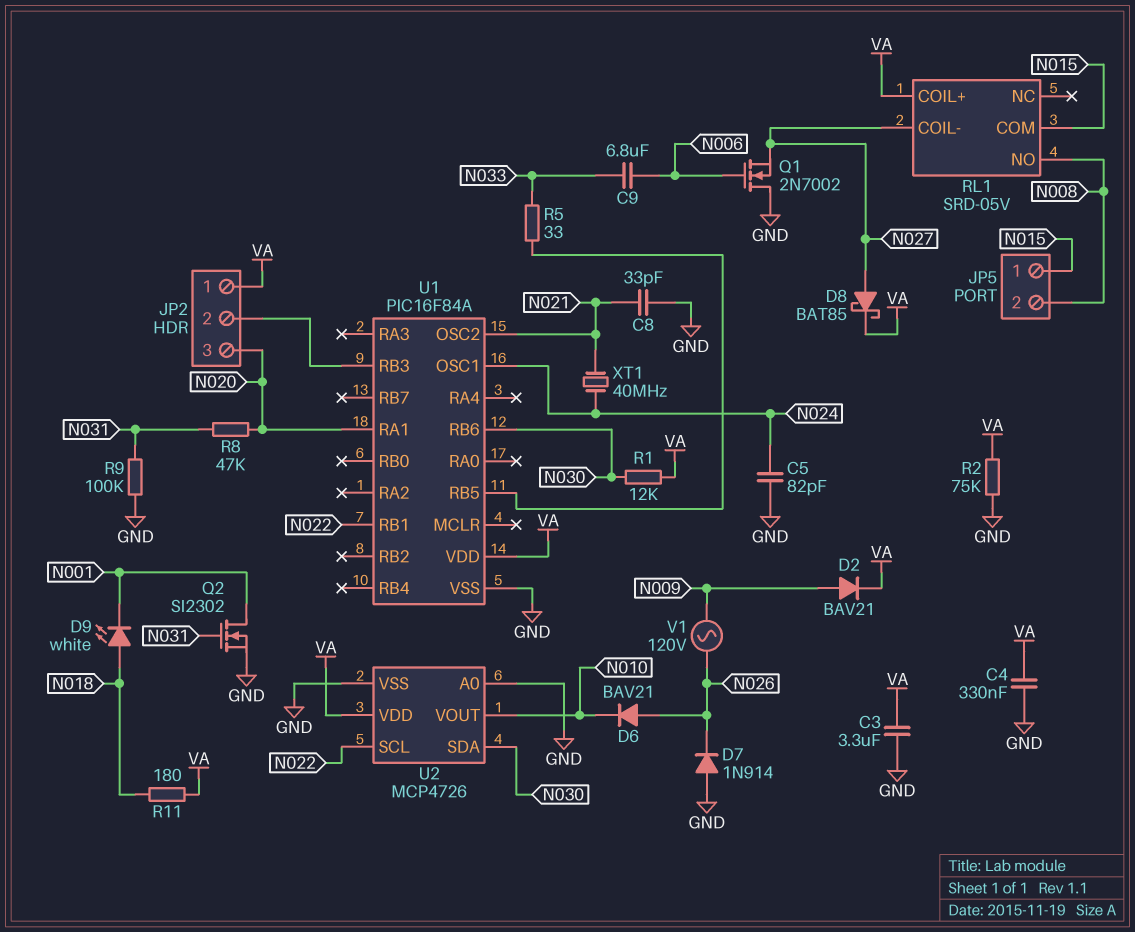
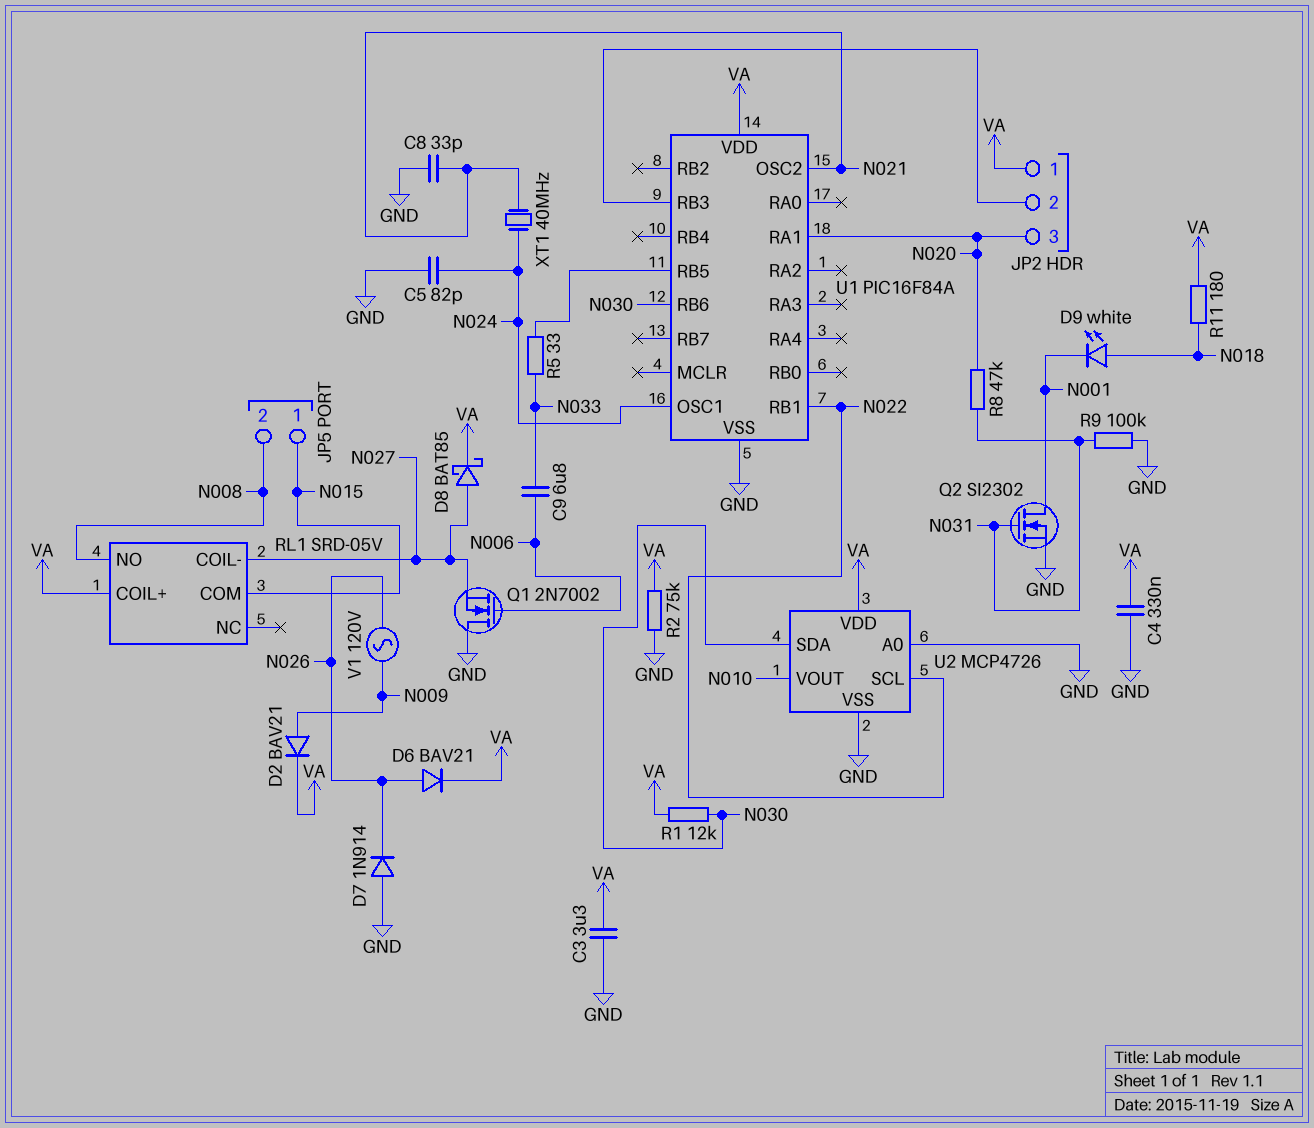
D6: diode BAV21 (A N026, K N010) -> diode BAV21 (A N026, K VA)

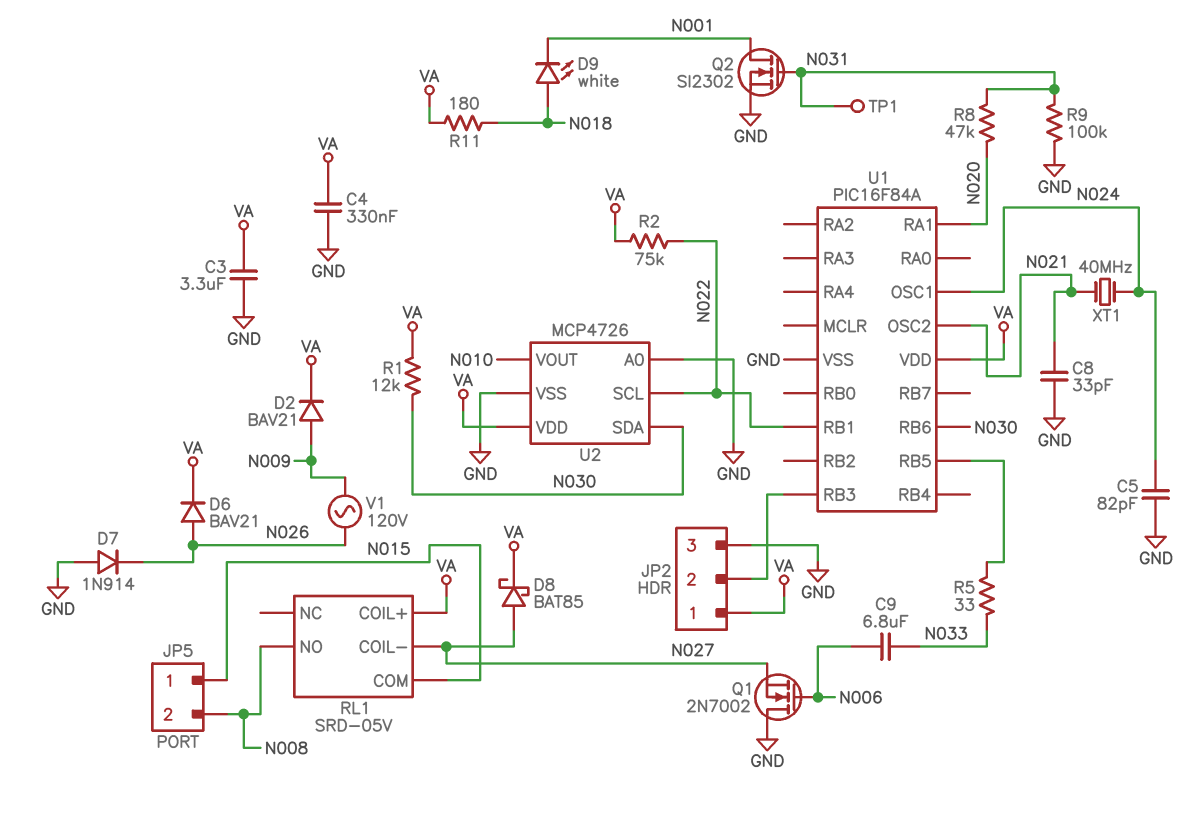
JP2 pin 3: N020 -> GND
R2: 75k (GND, VA) -> 75k (N022, VA)
TP1: none -> test point (N031)

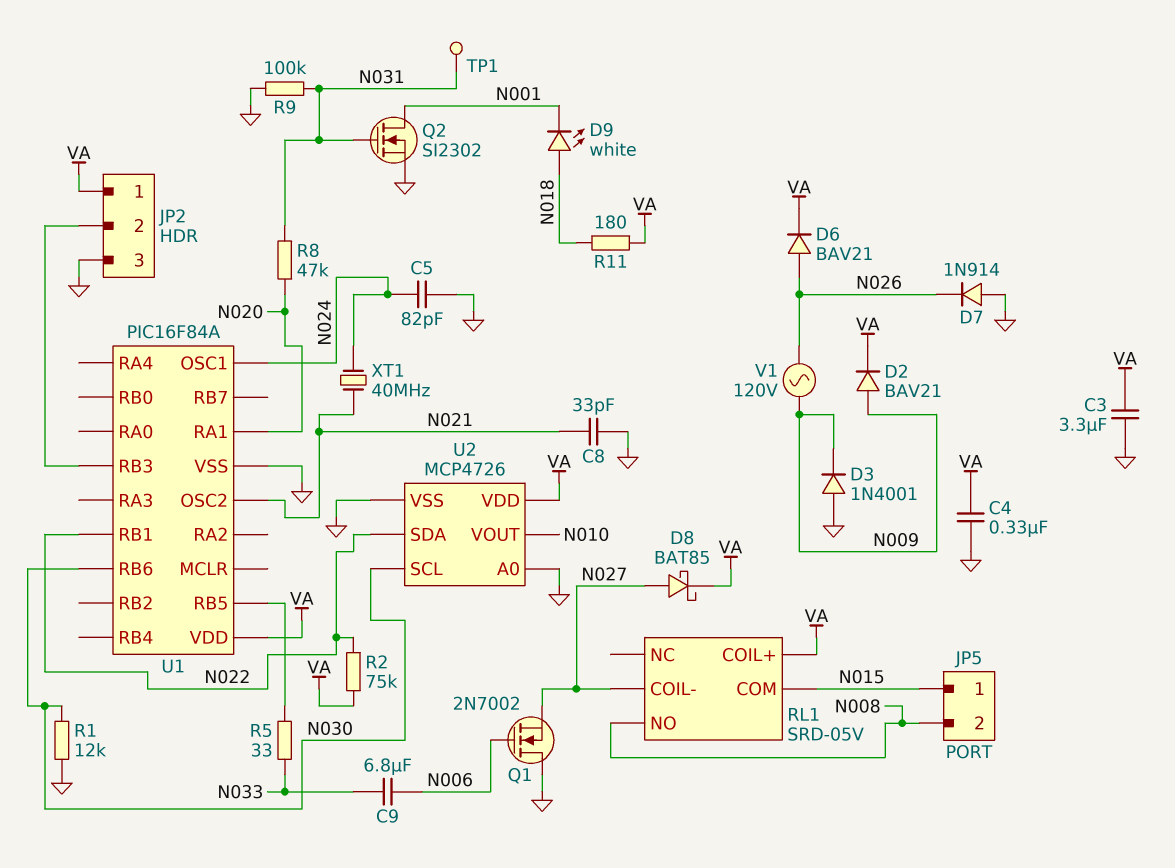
D3: none -> diode 1N4001 (A GND, K N009)
R1: 12k (N030, VA) -> 12k (GND, N030)
U2 pin SCL: N022 -> N030
U2 pin SDA: N030 -> N022

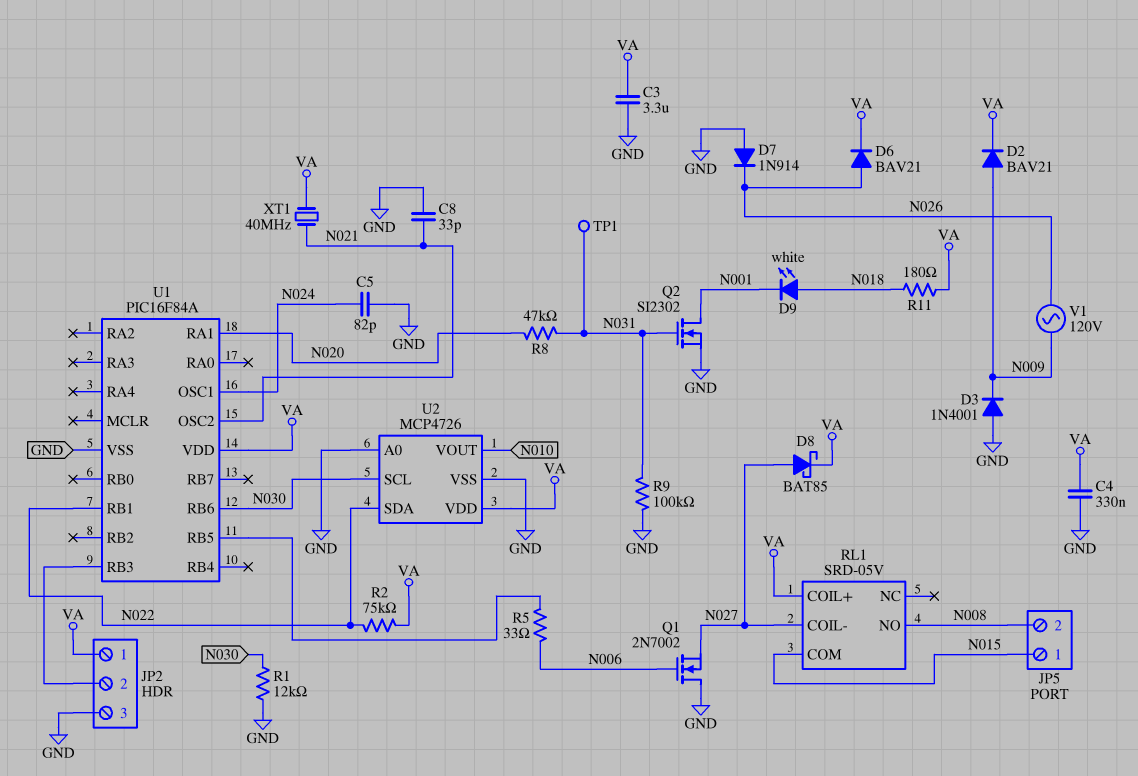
C9: 6.8uF (N006, N033) -> none
R5: 33 (N033, U1/RB5) -> 33 (N006, U1/RB5)
XT1: 40MHz (N021, N024) -> 40MHz (N021, VA)

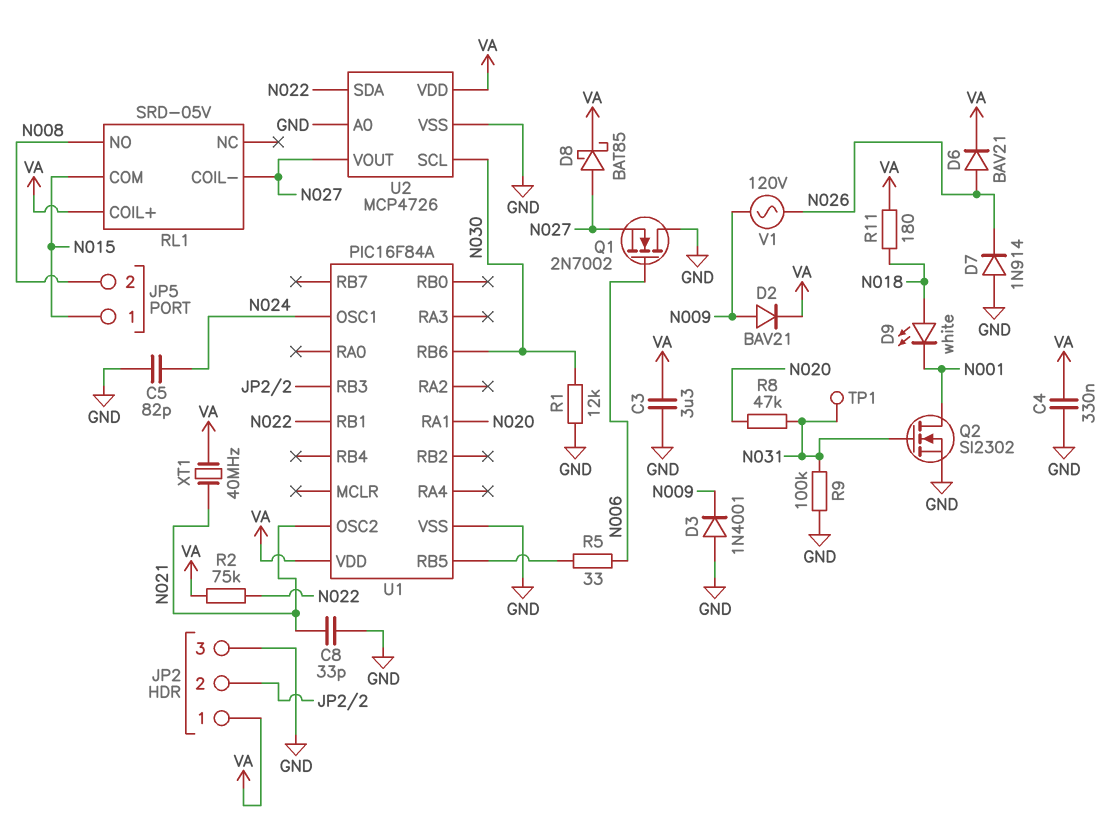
U2 pin VOUT: N010 -> N027

